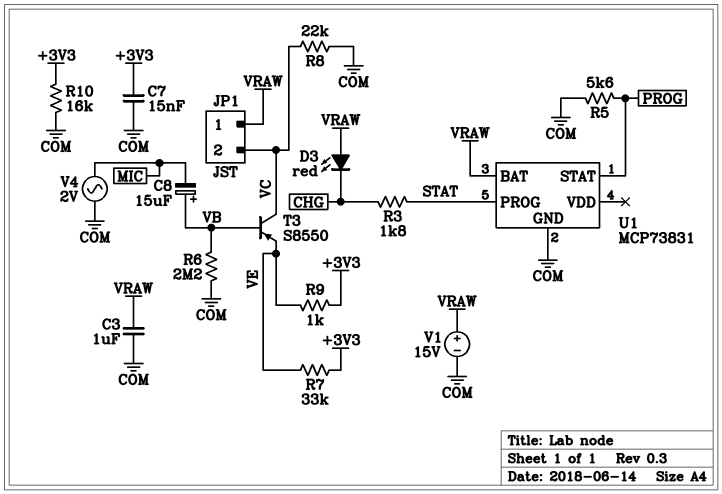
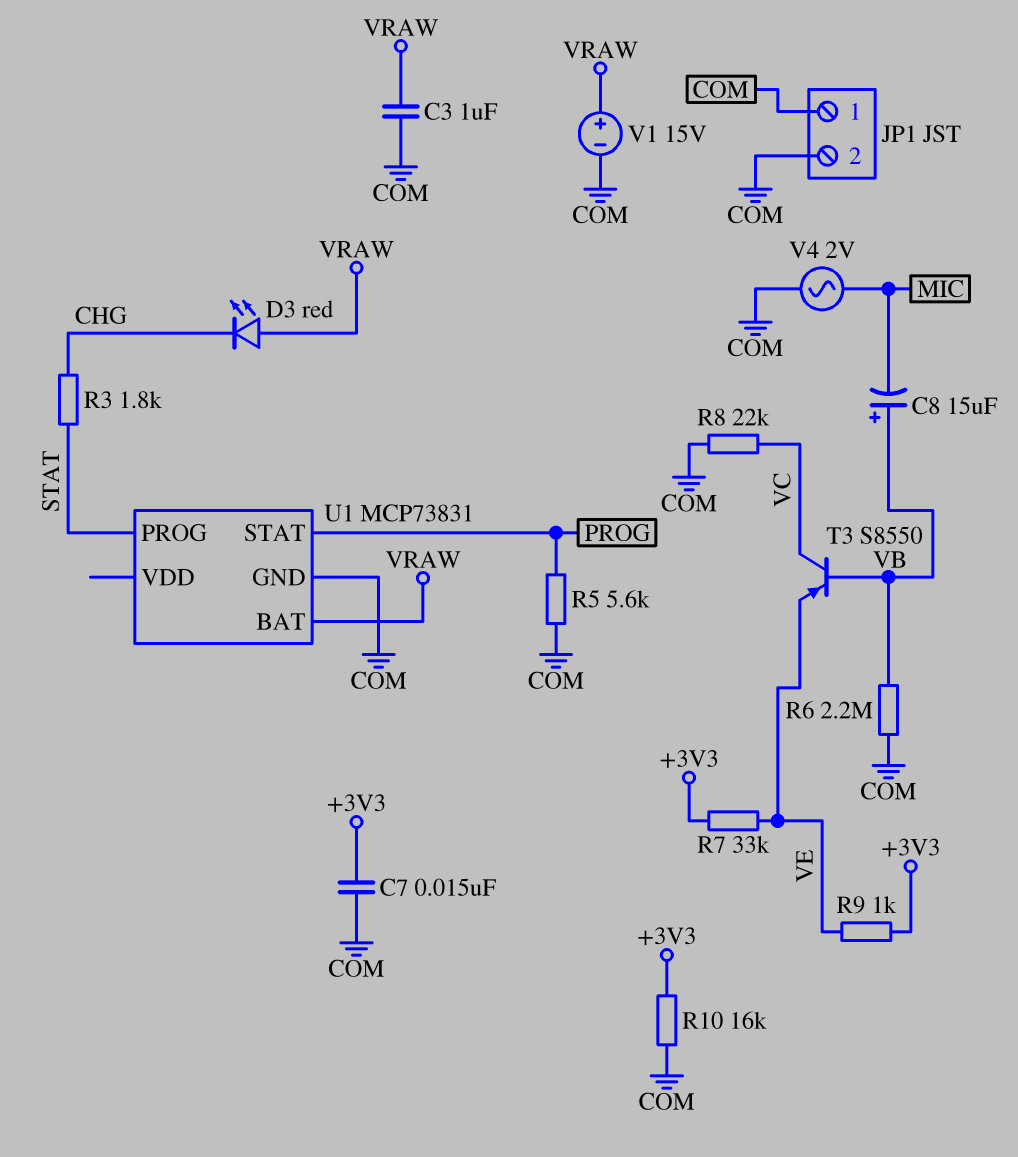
JP1 pin 1: VRAW -> COM
JP1 pin 2: VC -> COM

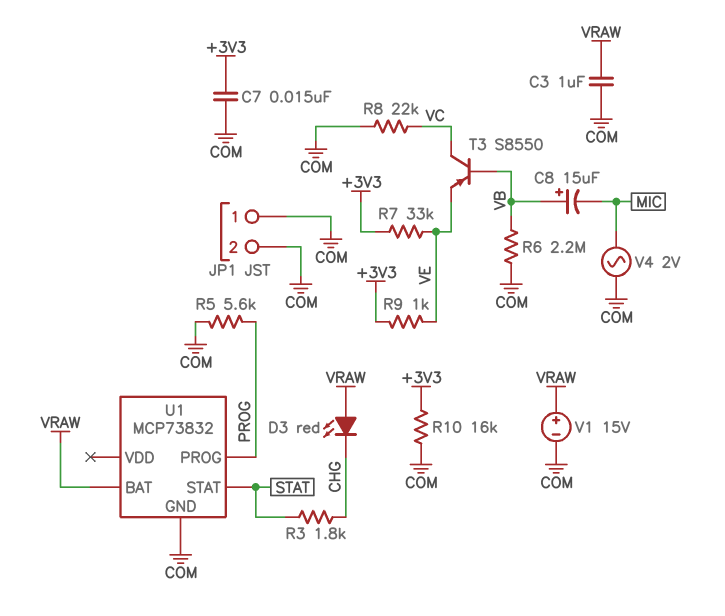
U1: MCP73831 -> MCP73832
U1 pin PROG: STAT -> PROG
U1 pin STAT: PROG -> STAT

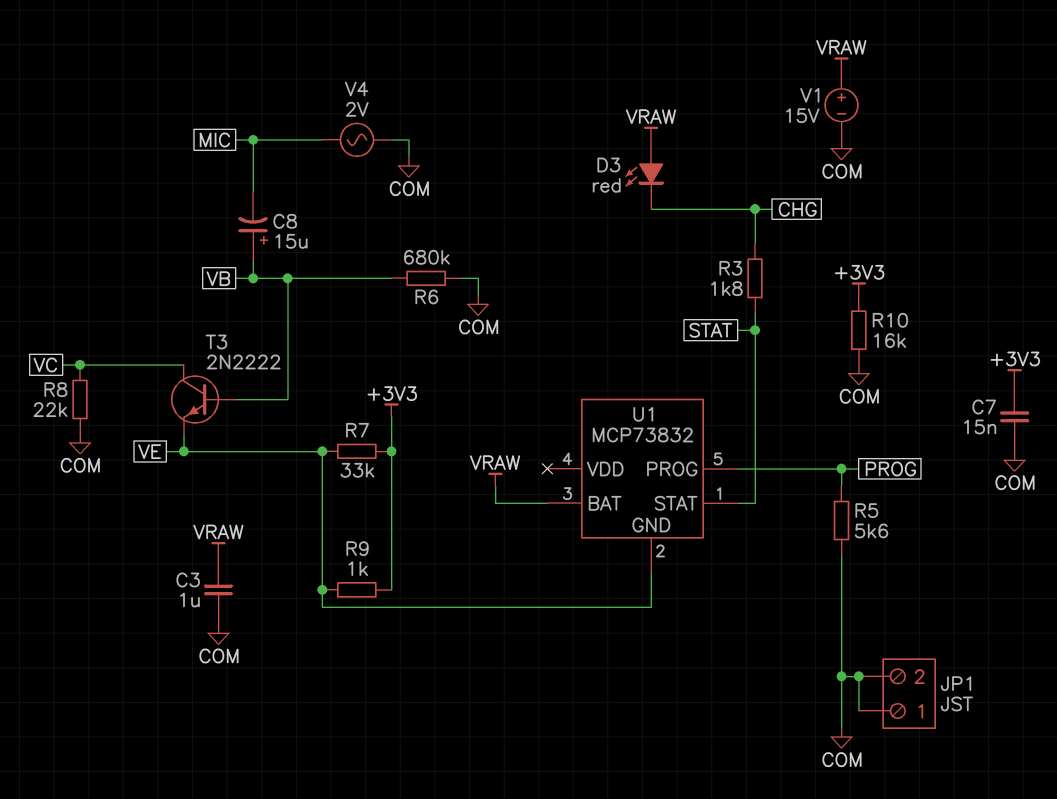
R6: 2.2M (COM, VB) -> 680k (COM, VB)
T3: PNP S8550 (B VB, C VC, E VE) -> NPN 2N2222 (B VB, C VC, E VE)
U1 pin GND: COM -> VE

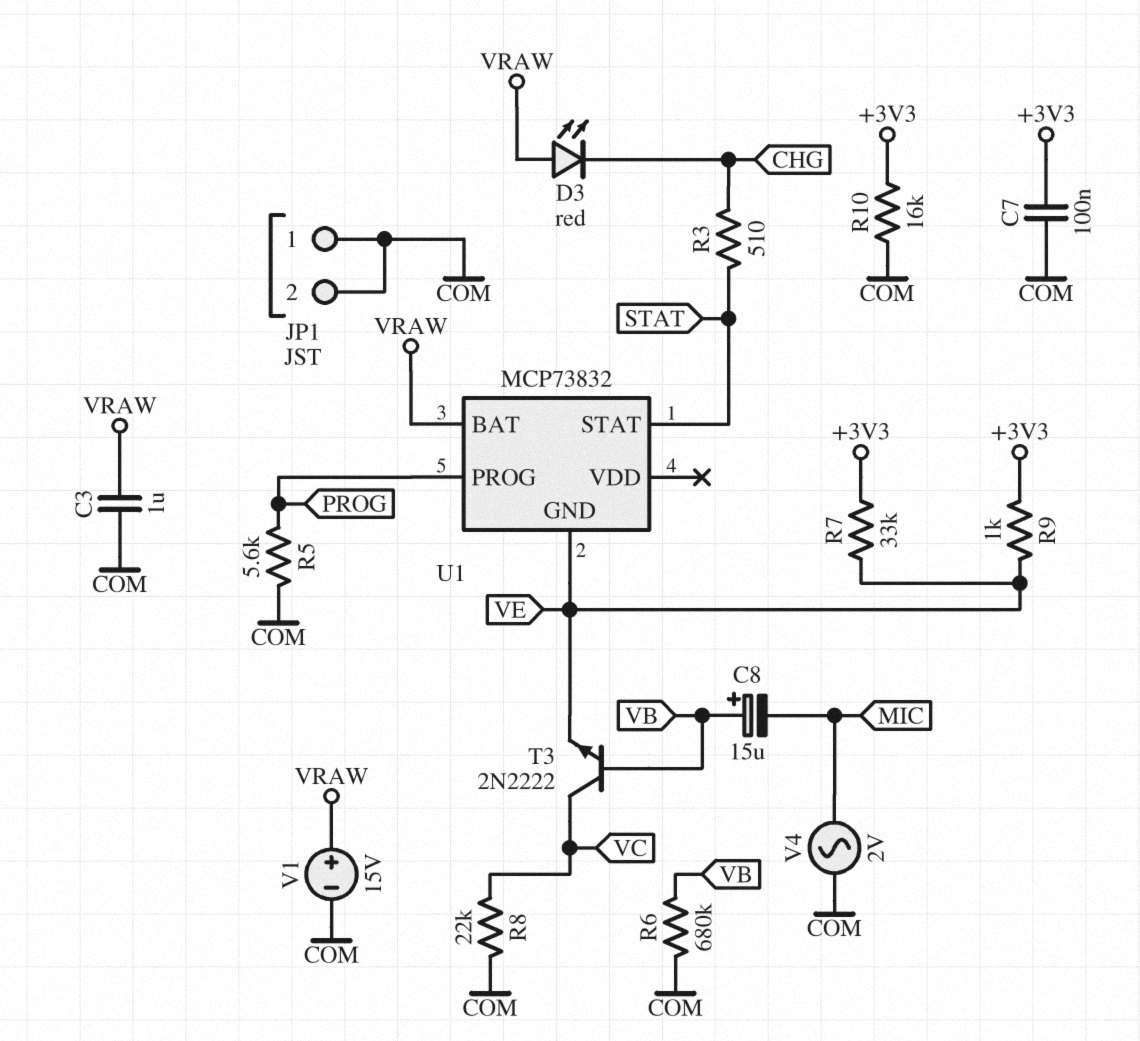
C7: 15nF (+3V3, COM) -> 100nF (+3V3, COM)
R3: 1.8k (CHG, STAT) -> 510 (CHG, STAT)

